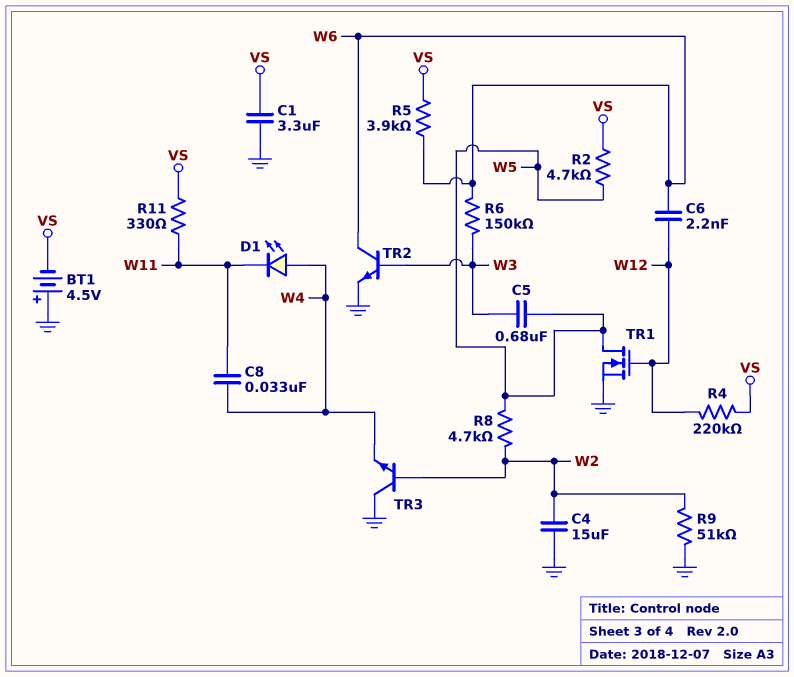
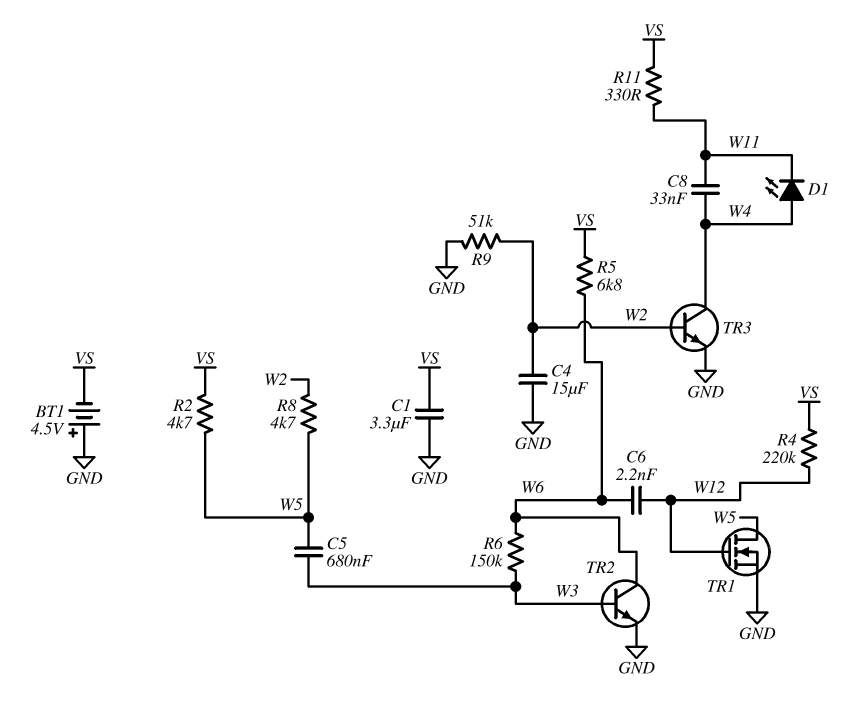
R5: 3.9k (VS, W6) -> 6.8k (VS, W6)
TR3: NPN (B W2, C GND, E W4) -> NPN (B W2, C W4, E GND)

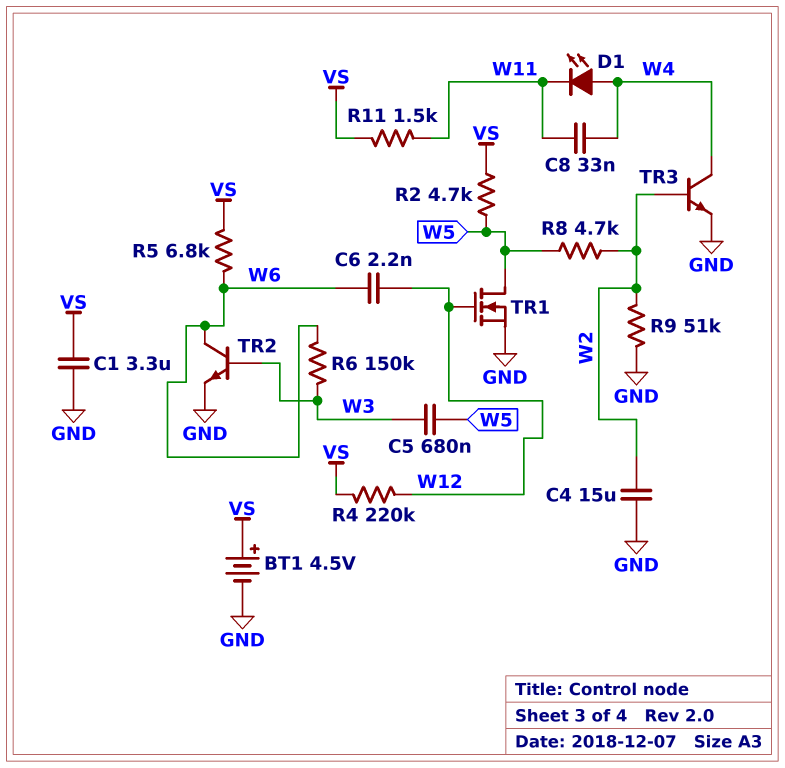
BT1: 4.5V (plus GND, minus VS) -> 4.5V (plus VS, minus GND)
R11: 330 (VS, W11) -> 1.5k (VS, W11)

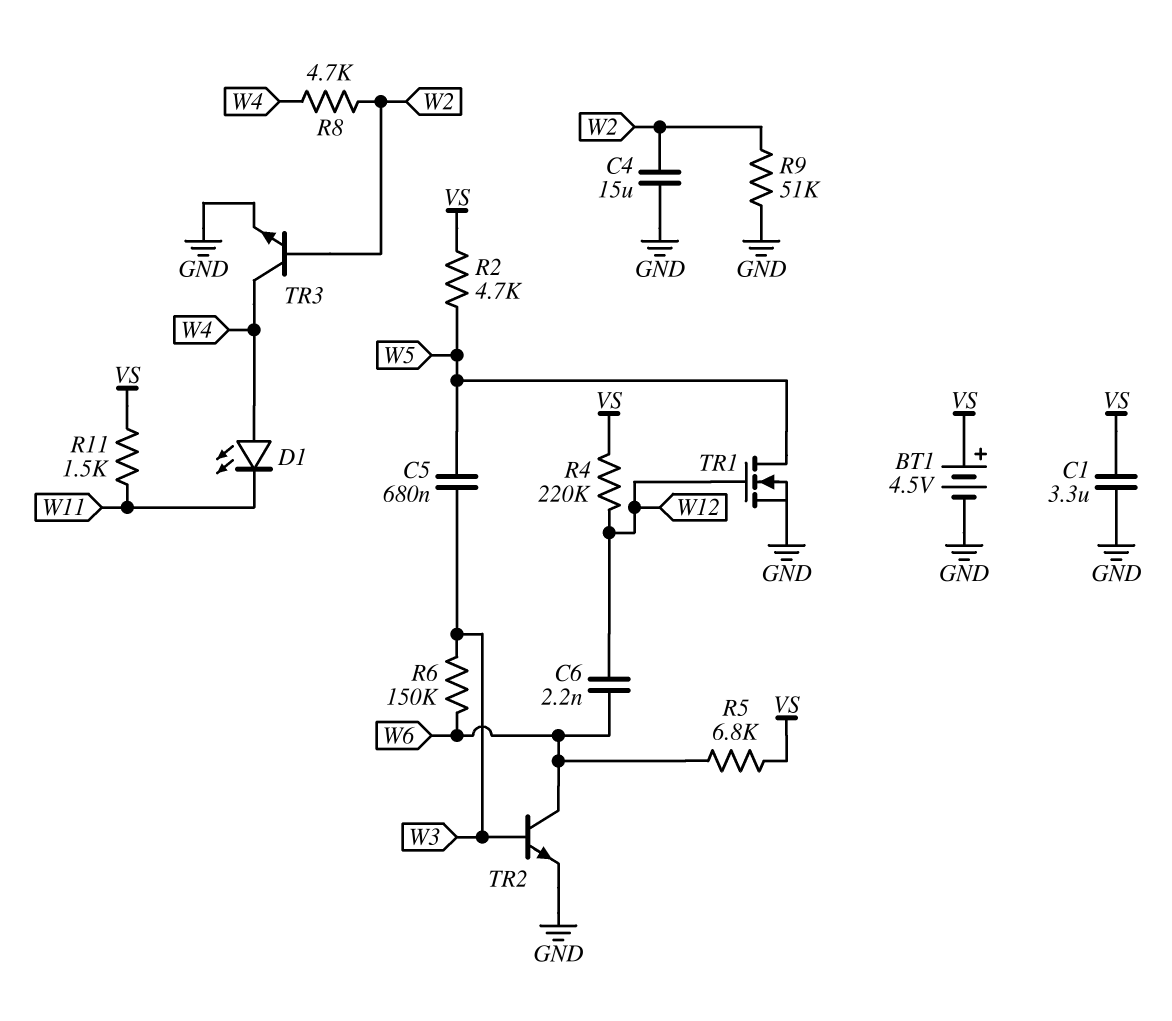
C8: 33nF (W4, W11) -> none
R8: 4.7k (W2, W5) -> 4.7k (W2, W4)

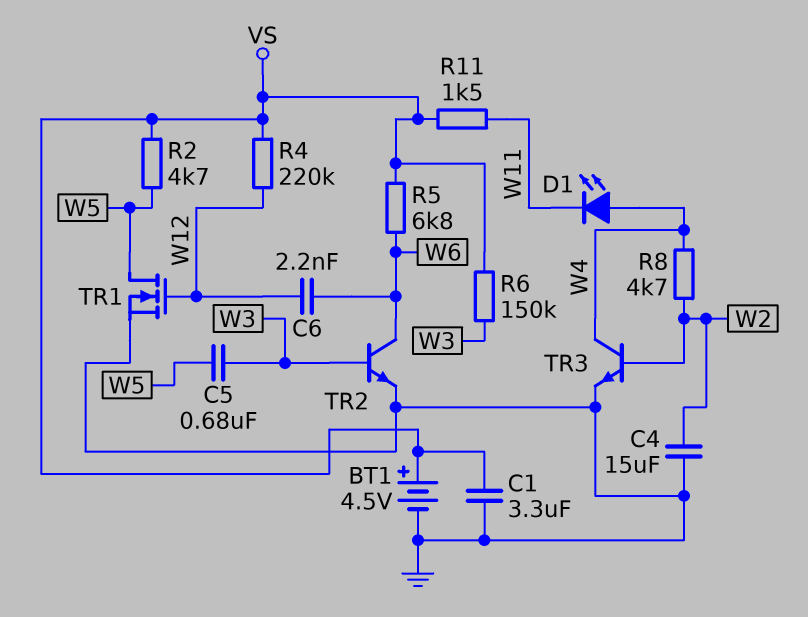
R6: 150k (W3, W6) -> 150k (VS, W3)
R9: 51k (GND, W2) -> none

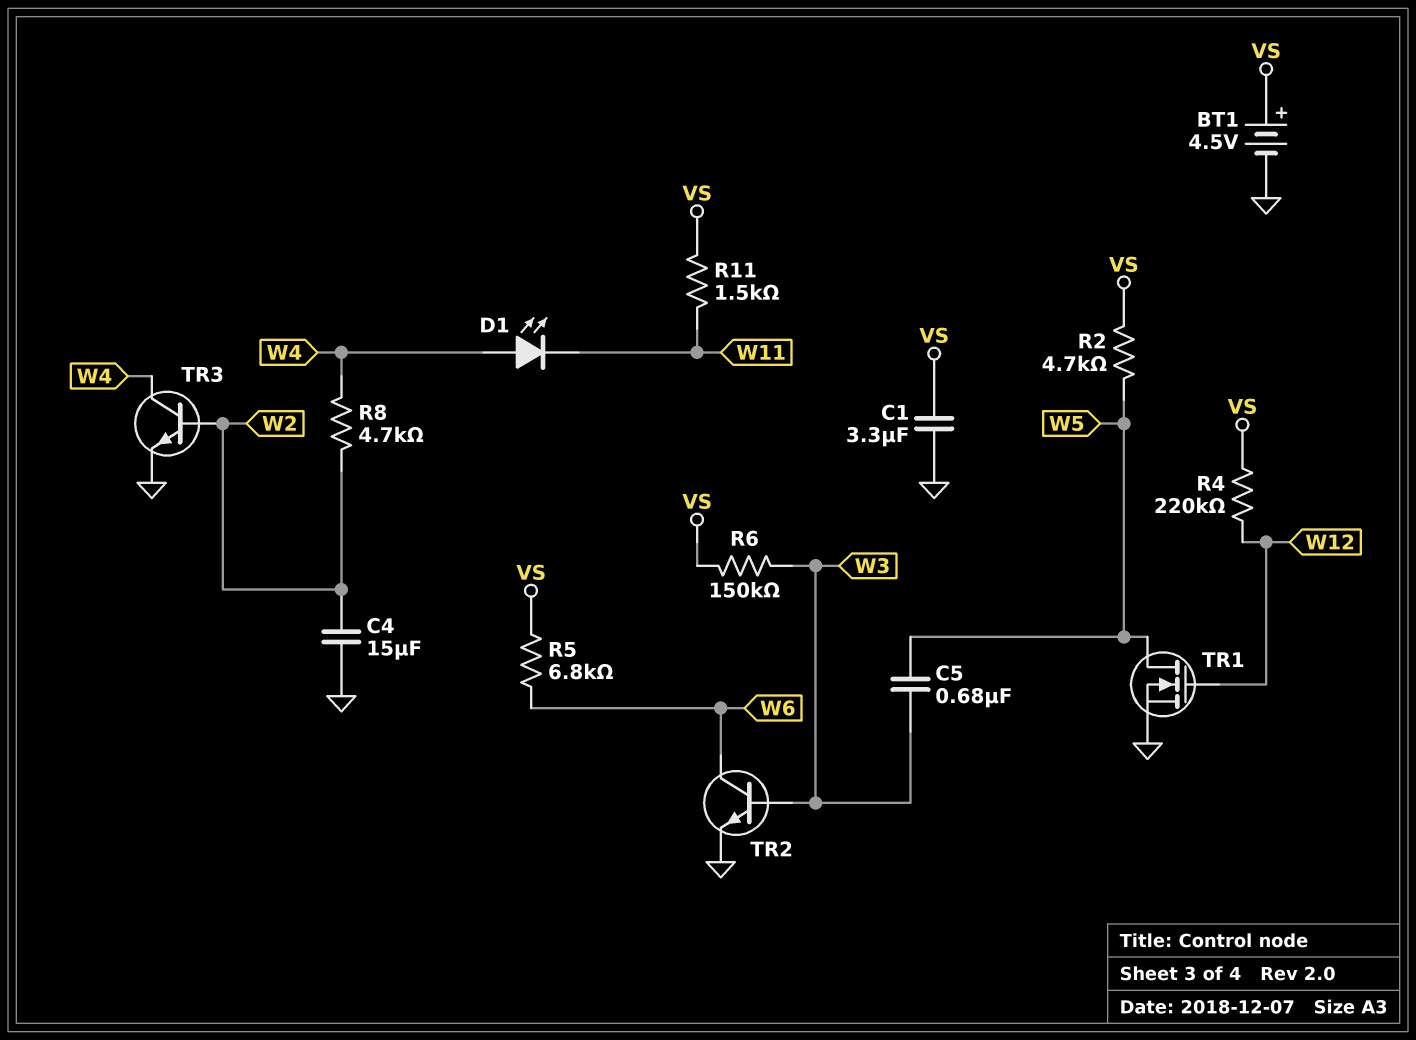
C6: 2.2nF (W6, W12) -> none

